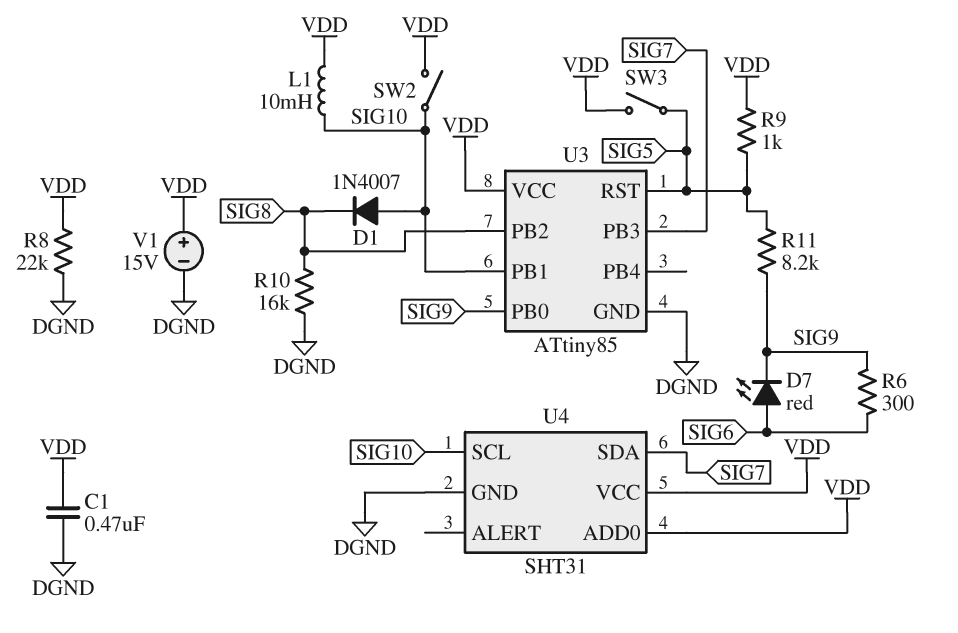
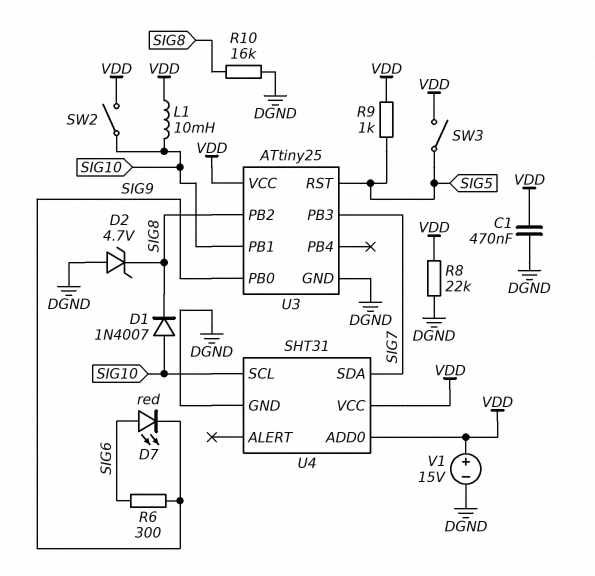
D2: none -> zener 4.7V (A DGND, K SIG8)
R11: 8.2k (SIG5, SIG9) -> none
U3: ATtiny85 -> ATtiny25

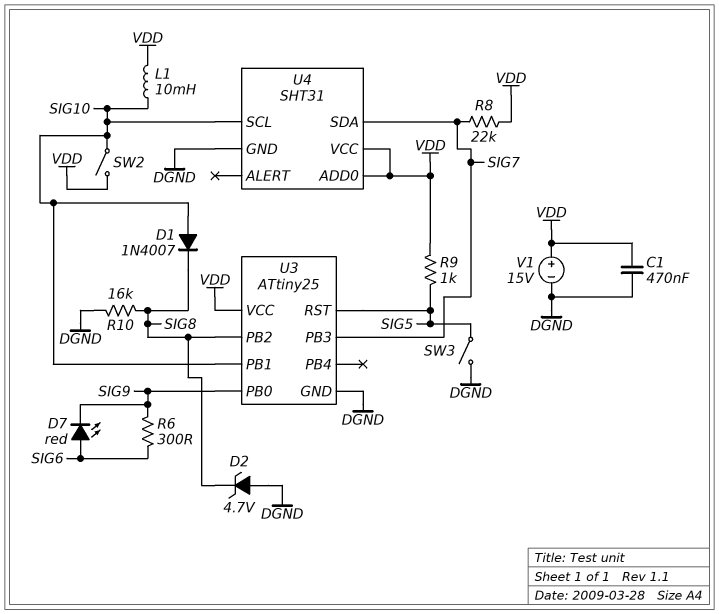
R8: 22k (DGND, VDD) -> 22k (SIG7, VDD)
SW3: switch (SIG5, VDD) -> switch (DGND, SIG5)

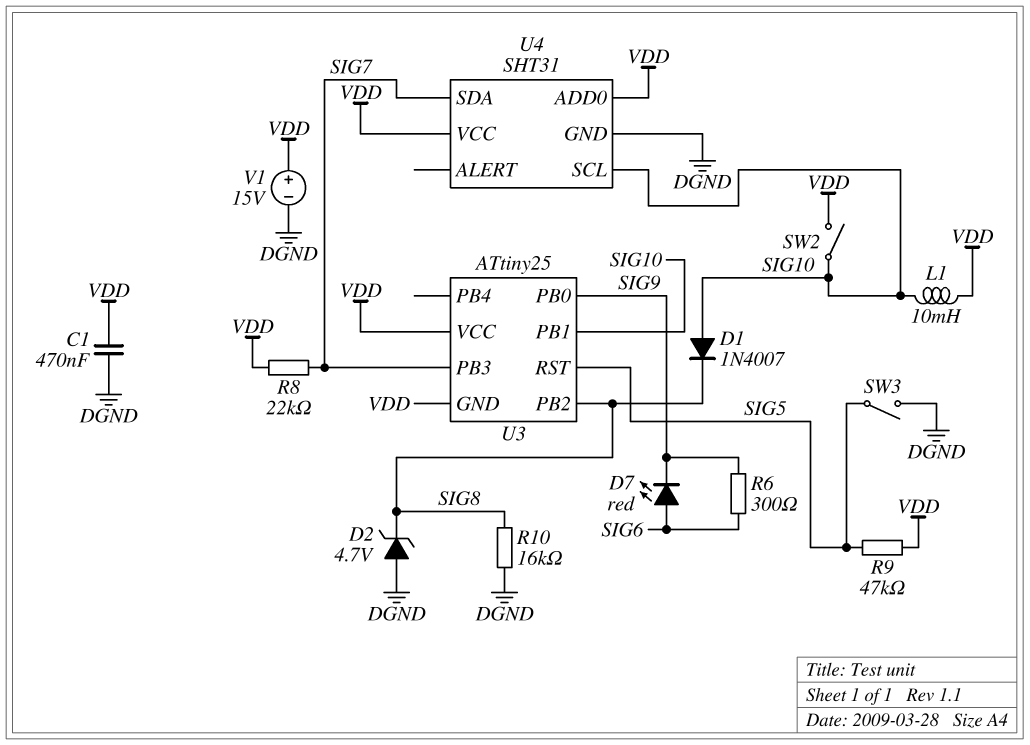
R9: 1k (SIG5, VDD) -> 47k (SIG5, VDD)
U3 pin GND: DGND -> VDD

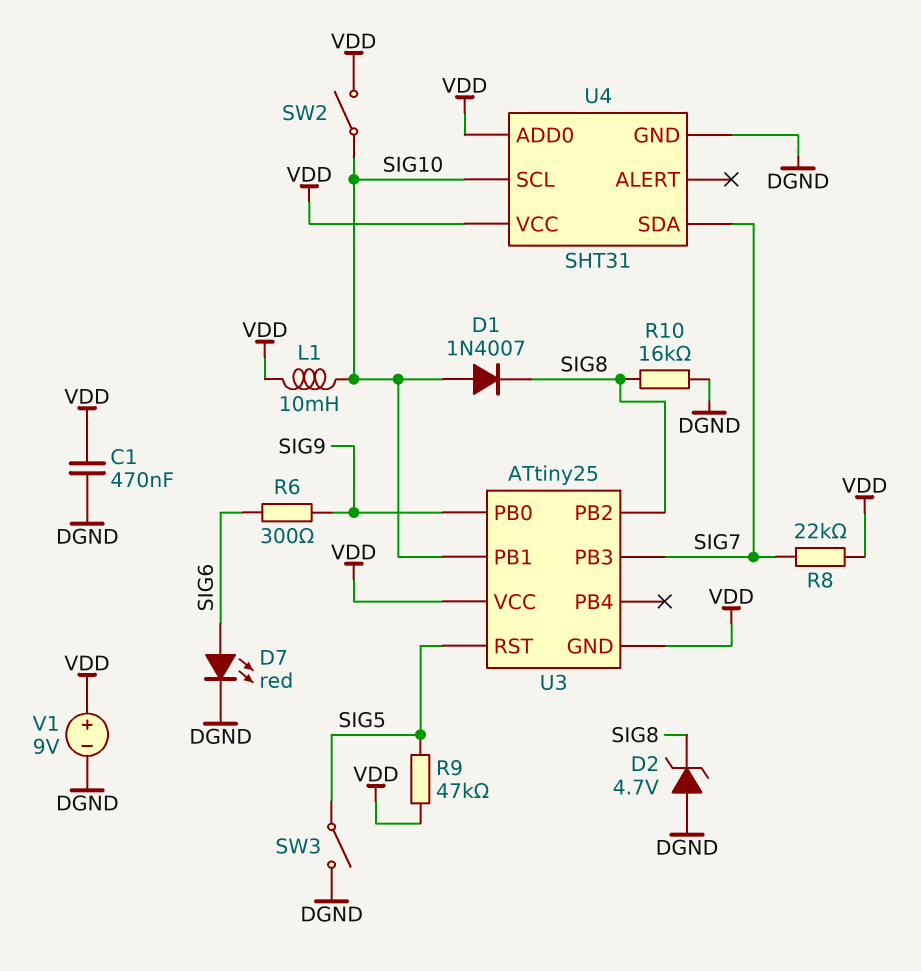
D7: LED red (A SIG6, K SIG9) -> LED red (A SIG6, K DGND)
V1: 15V (plus VDD, minus DGND) -> 9V (plus VDD, minus DGND)

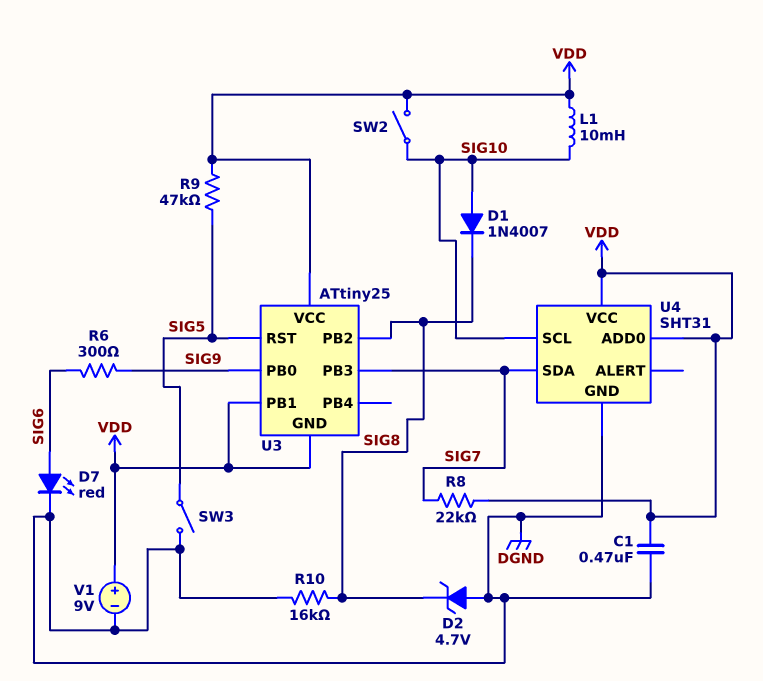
U3 pin PB1: SIG10 -> VDD

